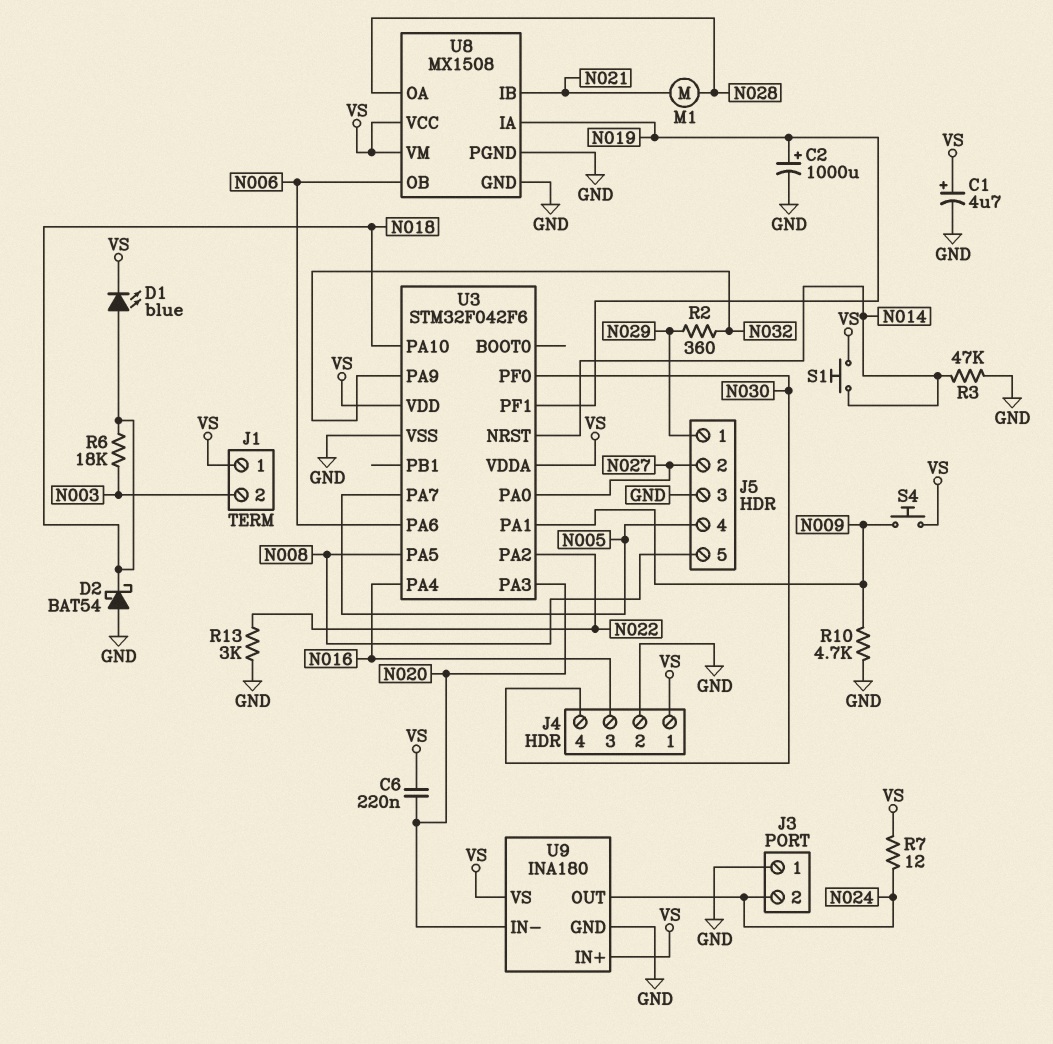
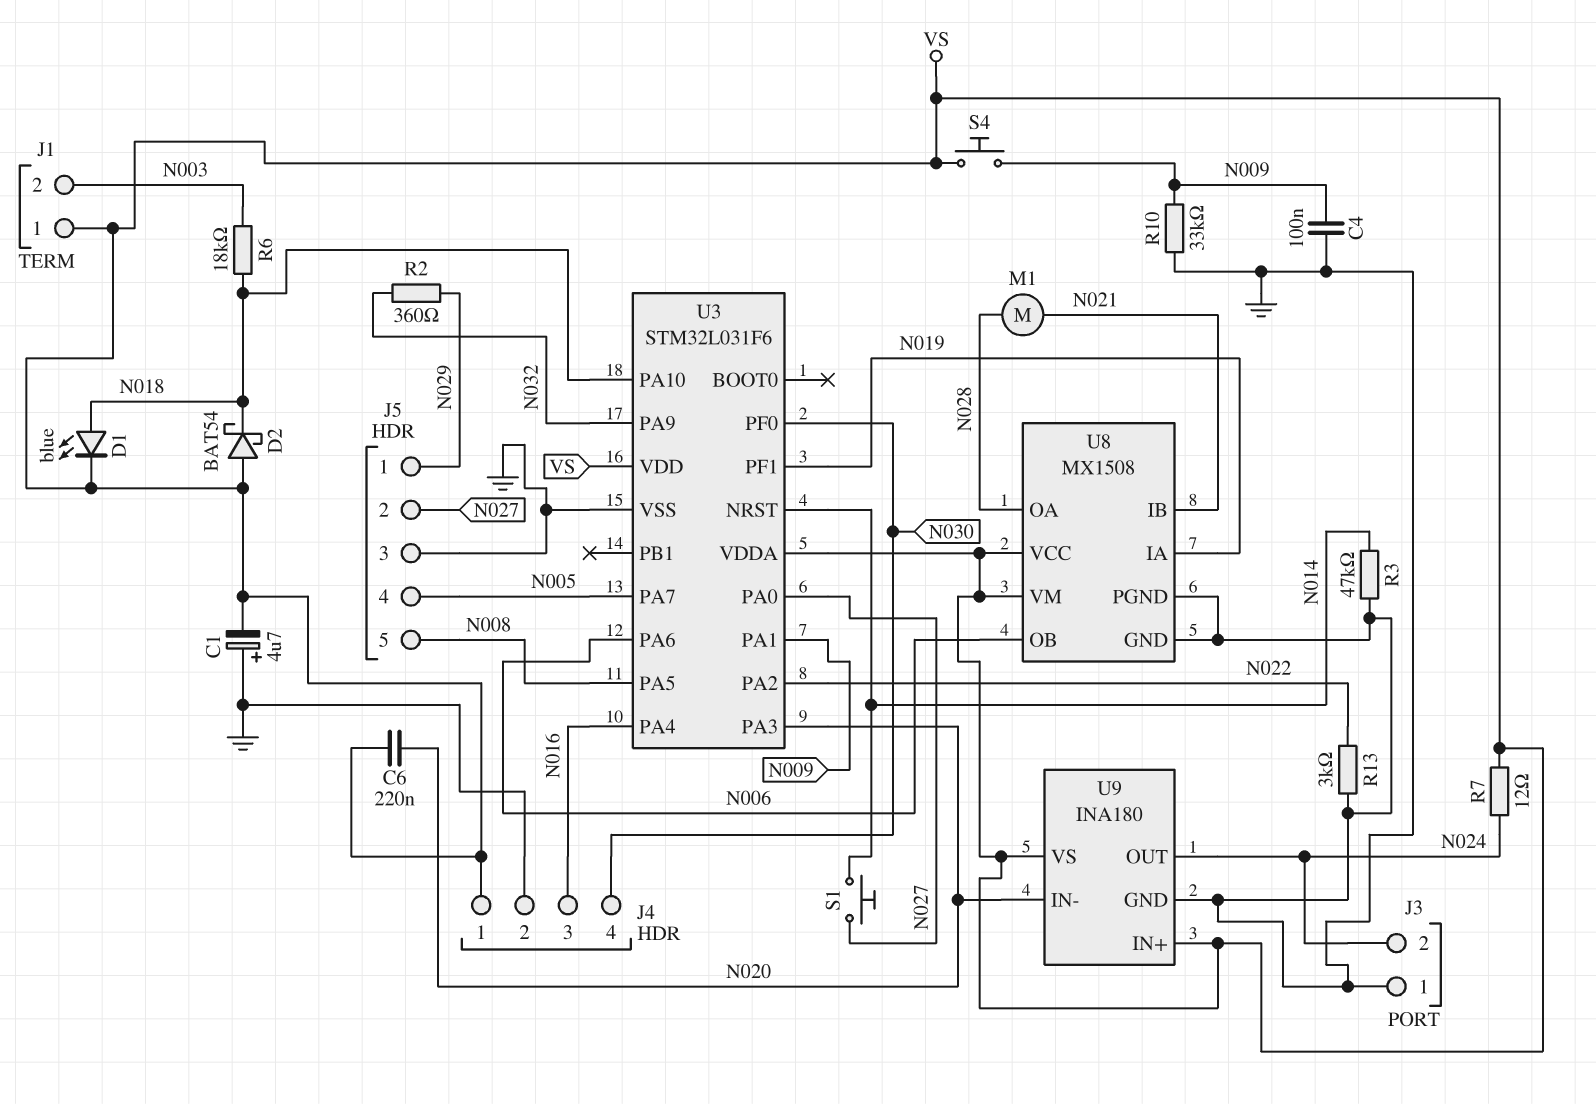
C1: 4.7uF (plus VS, minus GND) -> 4.7uF (plus GND, minus VS)
C2: 1000uF (plus N019, minus GND) -> none
C4: none -> 100nF (GND, N009)
D2: schottky BAT54 (A GND, K N018) -> schottky BAT54 (A VS, K N018)
R10: 4.7k (GND, N009) -> 33k (GND, N009)
S1: button (N014, VS) -> button (N014, N027)
U3: STM32F042F6 -> STM32L031F6

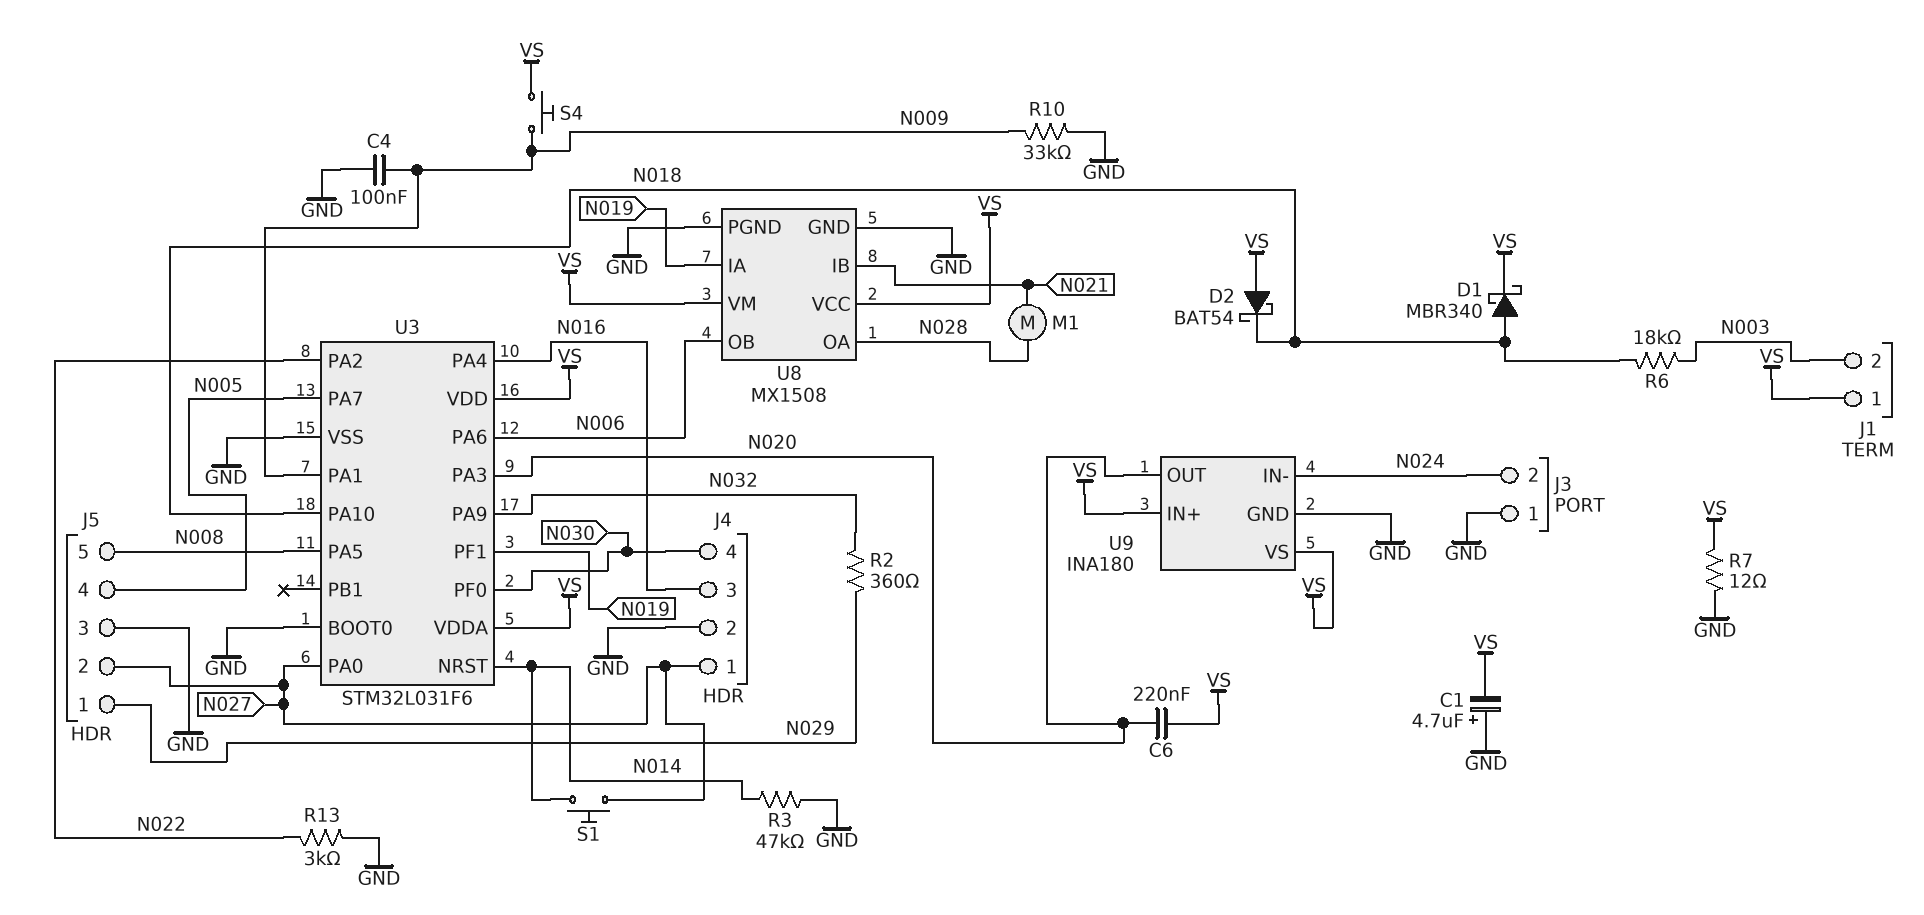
D1: LED blue (A N018, K VS) -> schottky MBR340 (A N018, K VS)
J4 pin 1: VS -> N027
R7: 12 (N024, VS) -> 12 (GND, VS)
U3 pin BOOT0: none -> GND
U9 pin IN-: N020 -> N024
U9 pin OUT: N024 -> N020

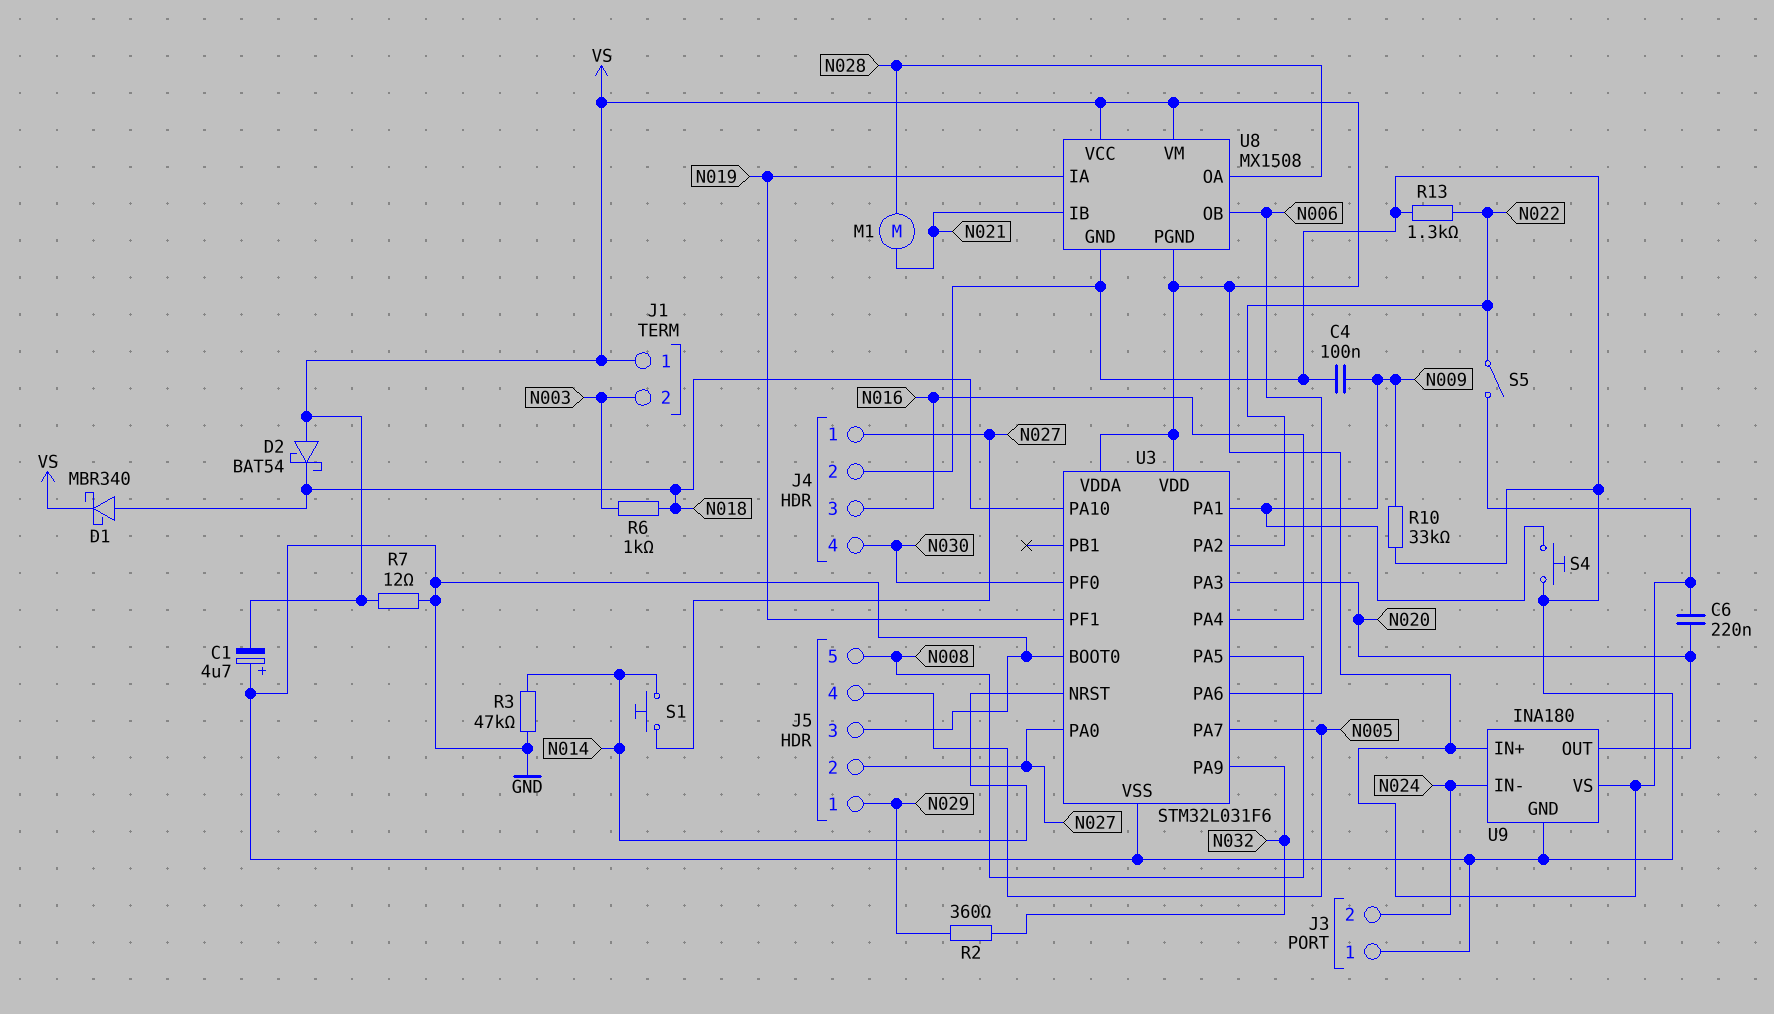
R6: 18k (N003, N018) -> 1k (N003, N018)
R13: 3k (GND, N022) -> 1.3k (GND, N022)
S4: button (N009, VS) -> button (GND, N009)
S5: none -> switch (N022, VS)
U8 pin PGND: GND -> VS

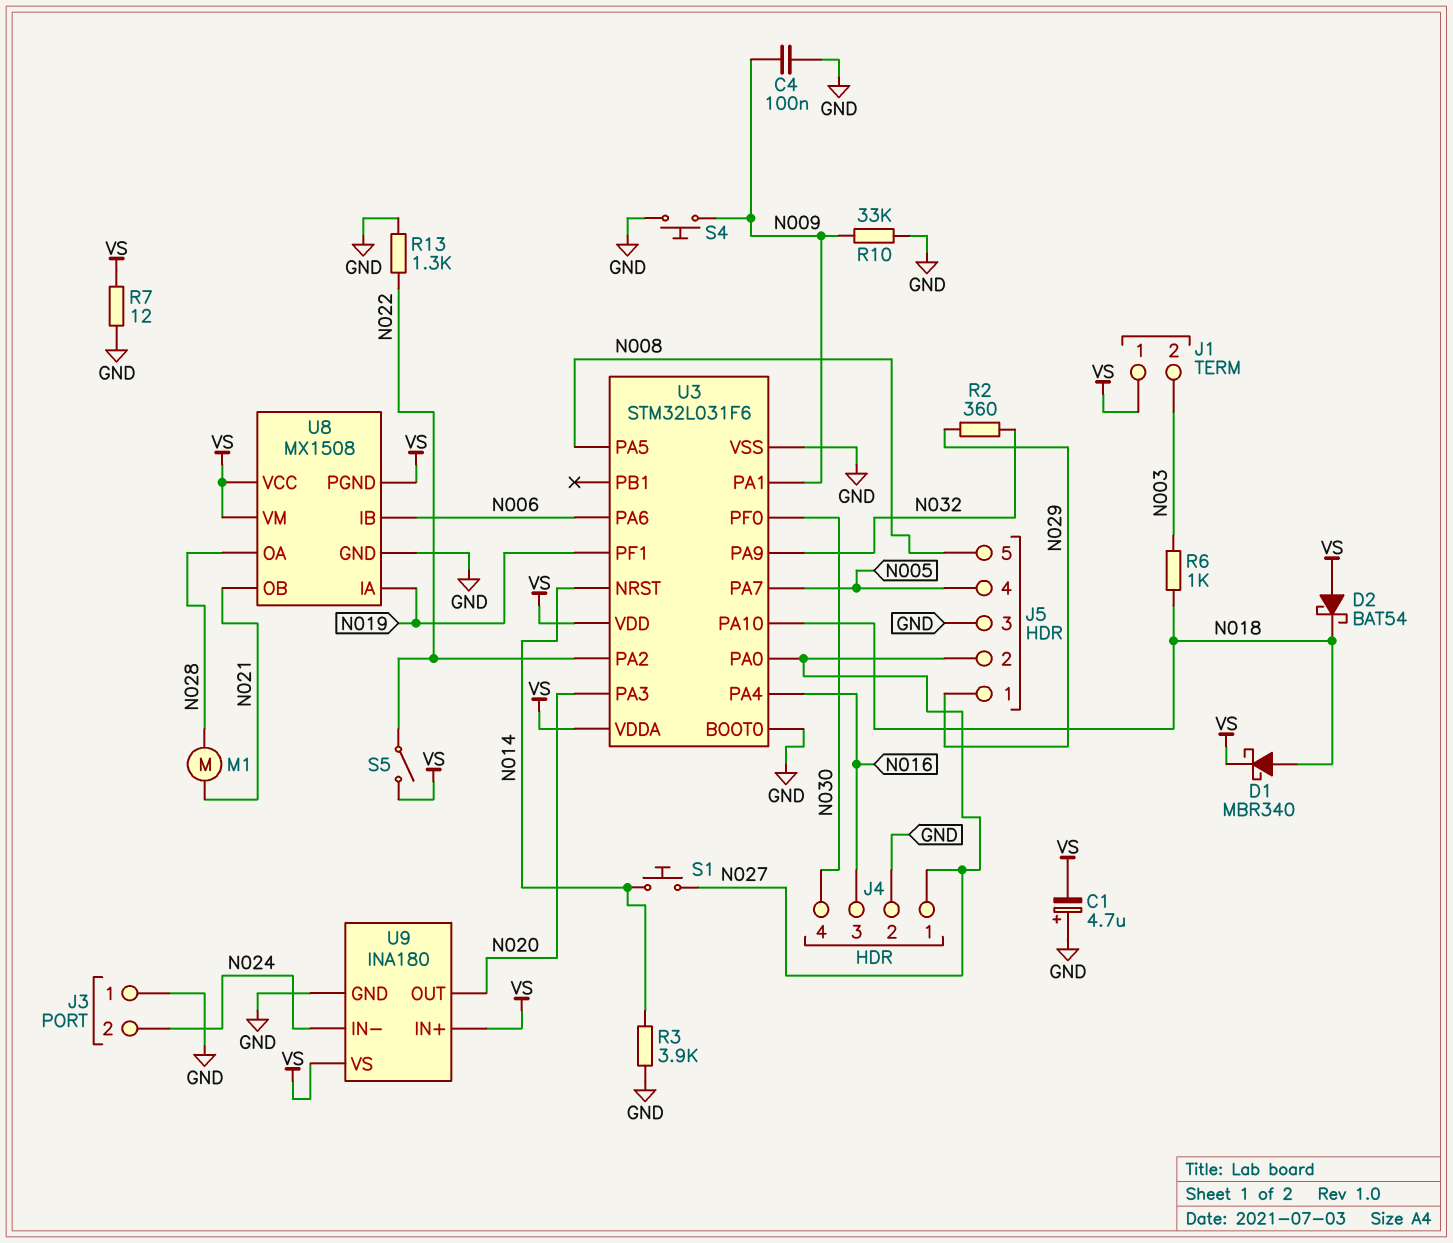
C6: 220nF (N020, VS) -> none
R3: 47k (GND, N014) -> 3.9k (GND, N014)
U8 pin IB: N021 -> N006
U8 pin OB: N006 -> N021

